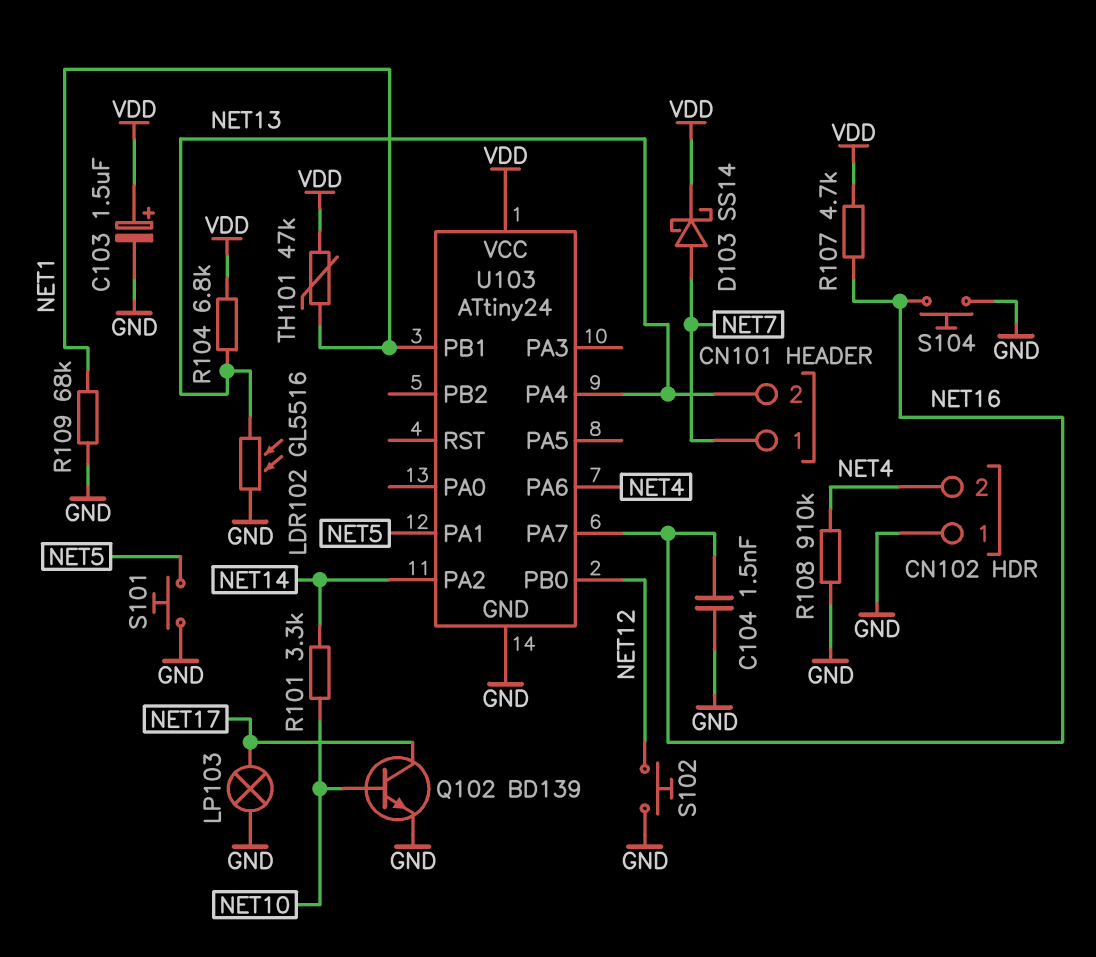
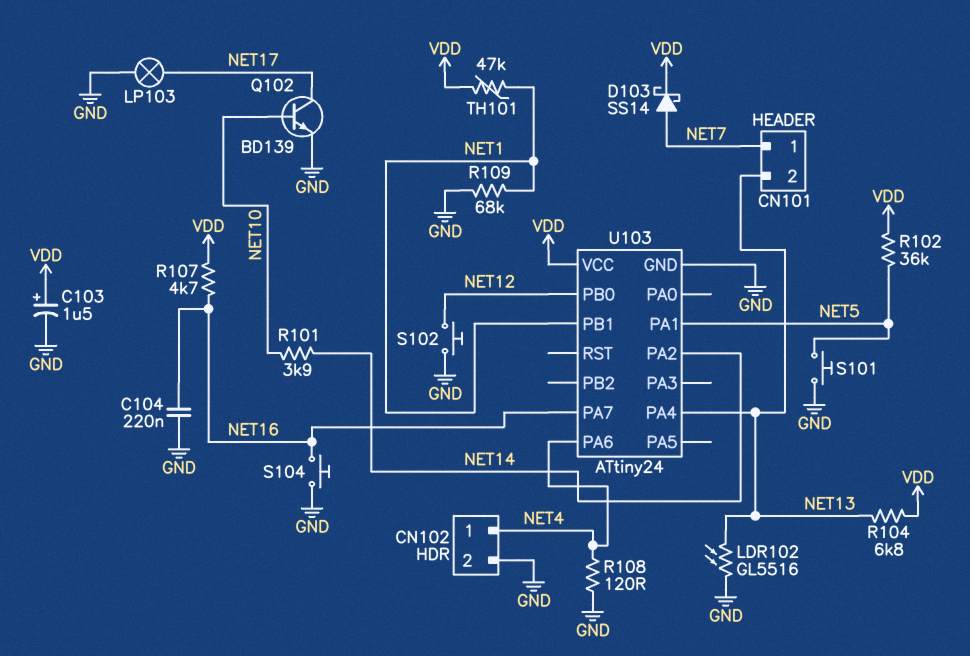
C104: 1.5nF (GND, NET16) -> 220nF (GND, NET16)
CN102 pin 1: GND -> NET4
CN102 pin 2: NET4 -> GND
R101: 3.3k (NET10, NET14) -> 3.9k (NET10, NET14)
R102: none -> 36k (NET5, VDD)
R108: 910k (GND, NET4) -> 120 (GND, NET4)

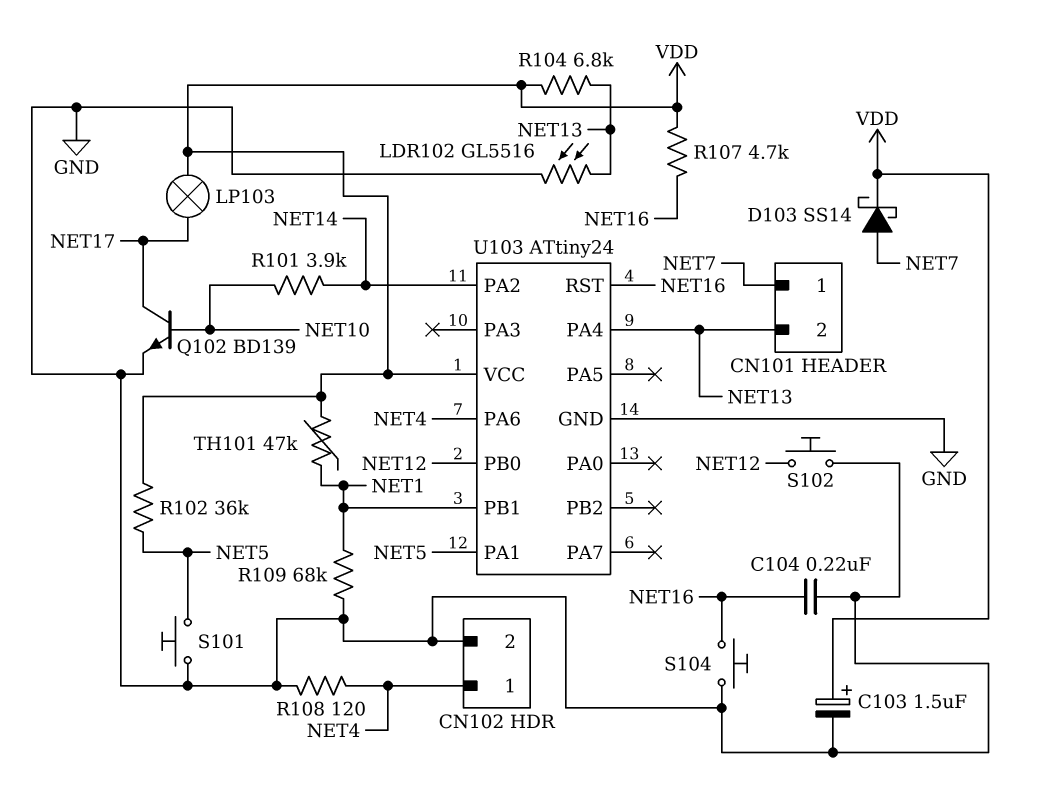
LP103: lamp (GND, NET17) -> lamp (NET17, VDD)
U103 pin PA7: NET16 -> none
U103 pin RST: none -> NET16

